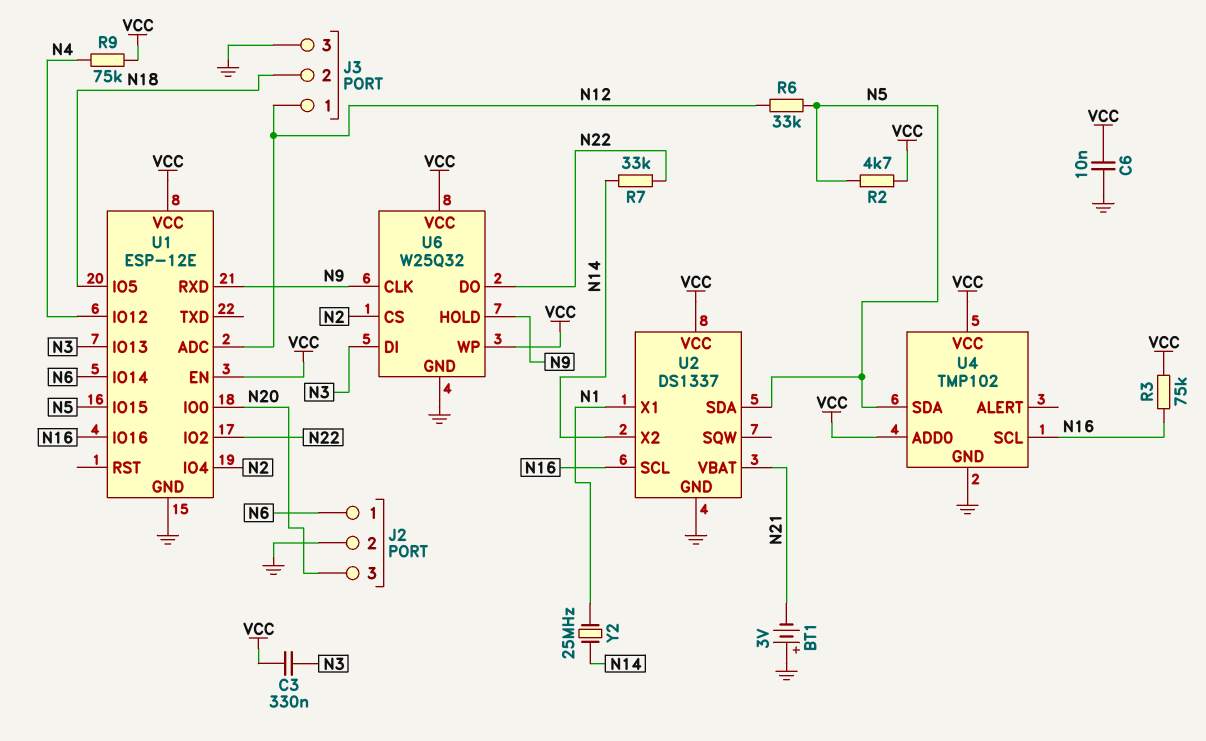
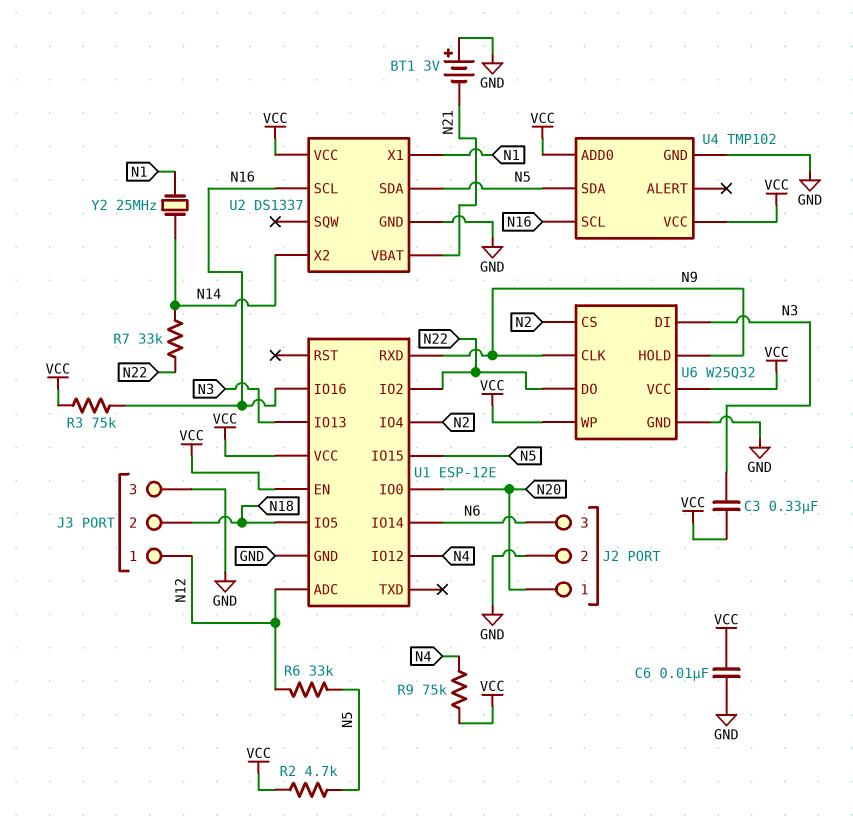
J2 pin 1: N6 -> N20
J2 pin 3: N20 -> N6

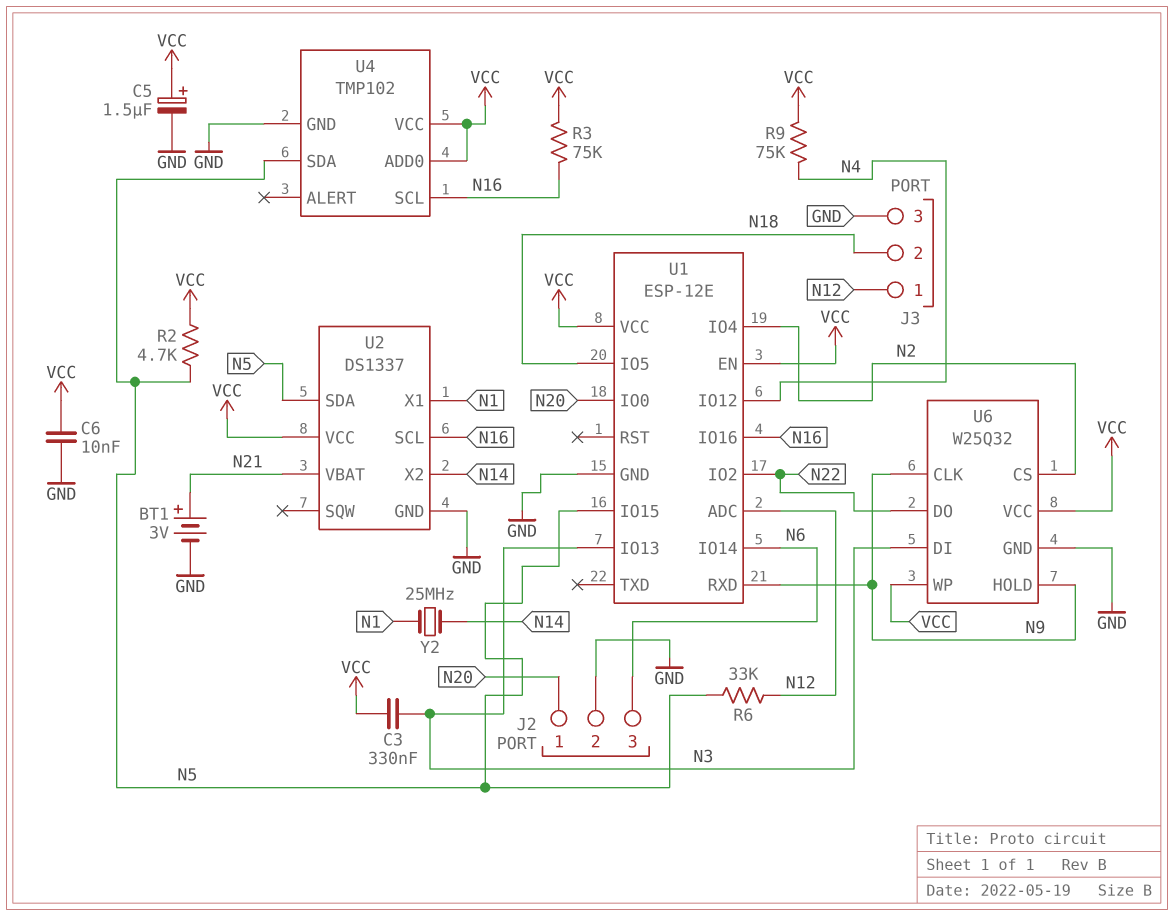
BT1: 3V (plus GND, minus N21) -> 3V (plus N21, minus GND)
C5: none -> 1.5uF (plus VCC, minus GND)
R7: 33k (N14, N22) -> none

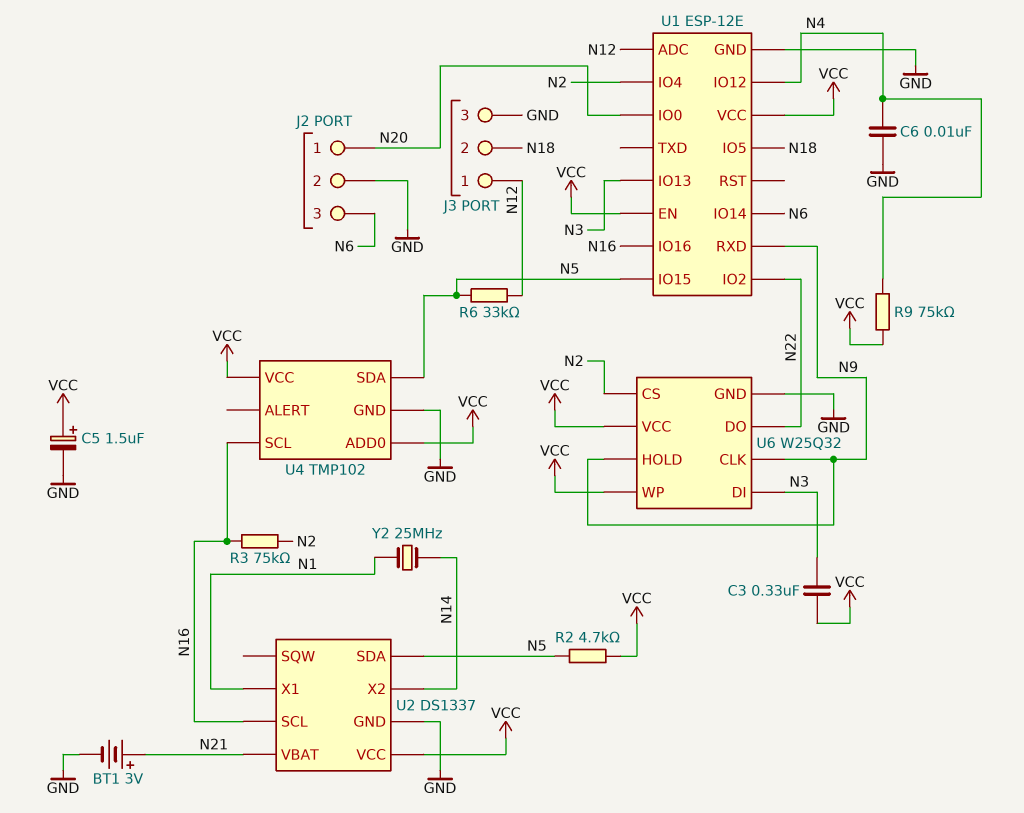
C6: 10nF (GND, VCC) -> 10nF (GND, N4)
R3: 75k (N16, VCC) -> 75k (N2, N16)

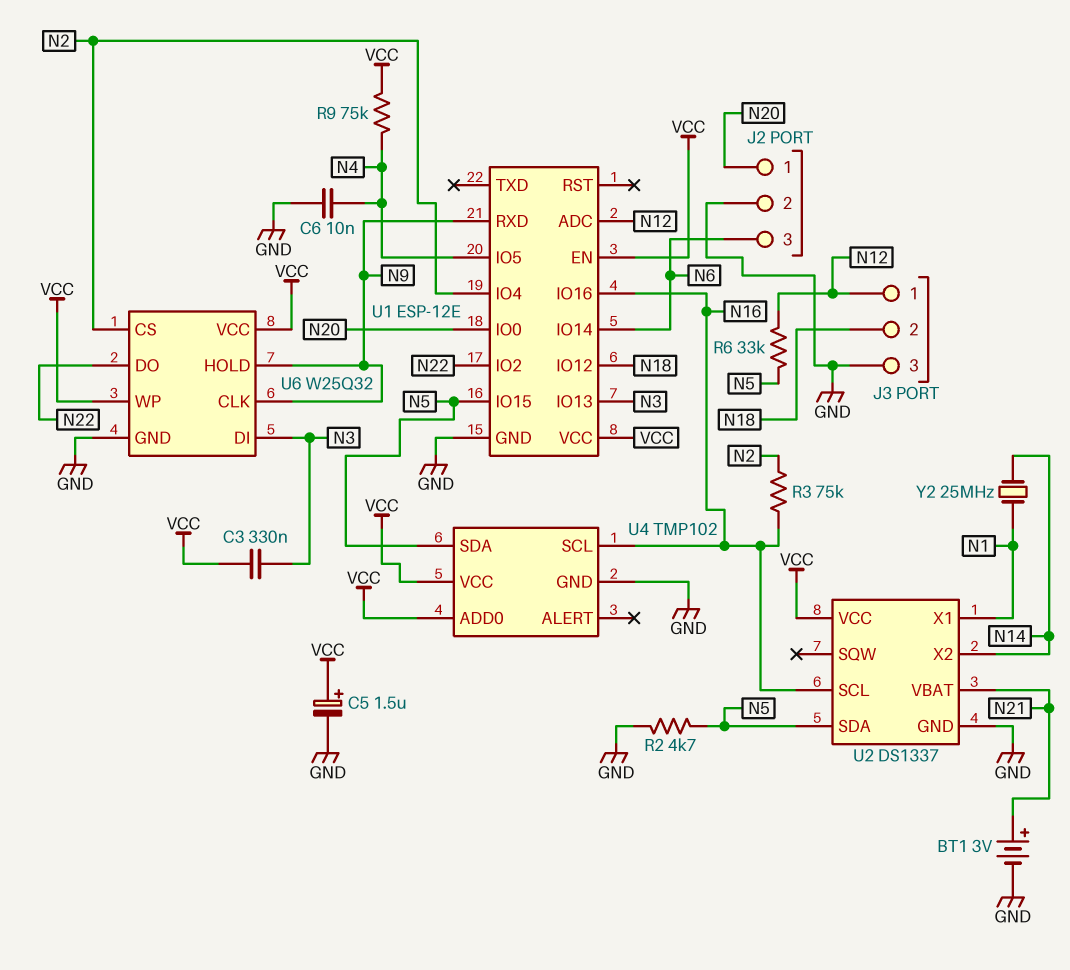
R2: 4.7k (N5, VCC) -> 4.7k (GND, N5)
U1 pin IO5: N18 -> N4
U1 pin IO12: N4 -> N18

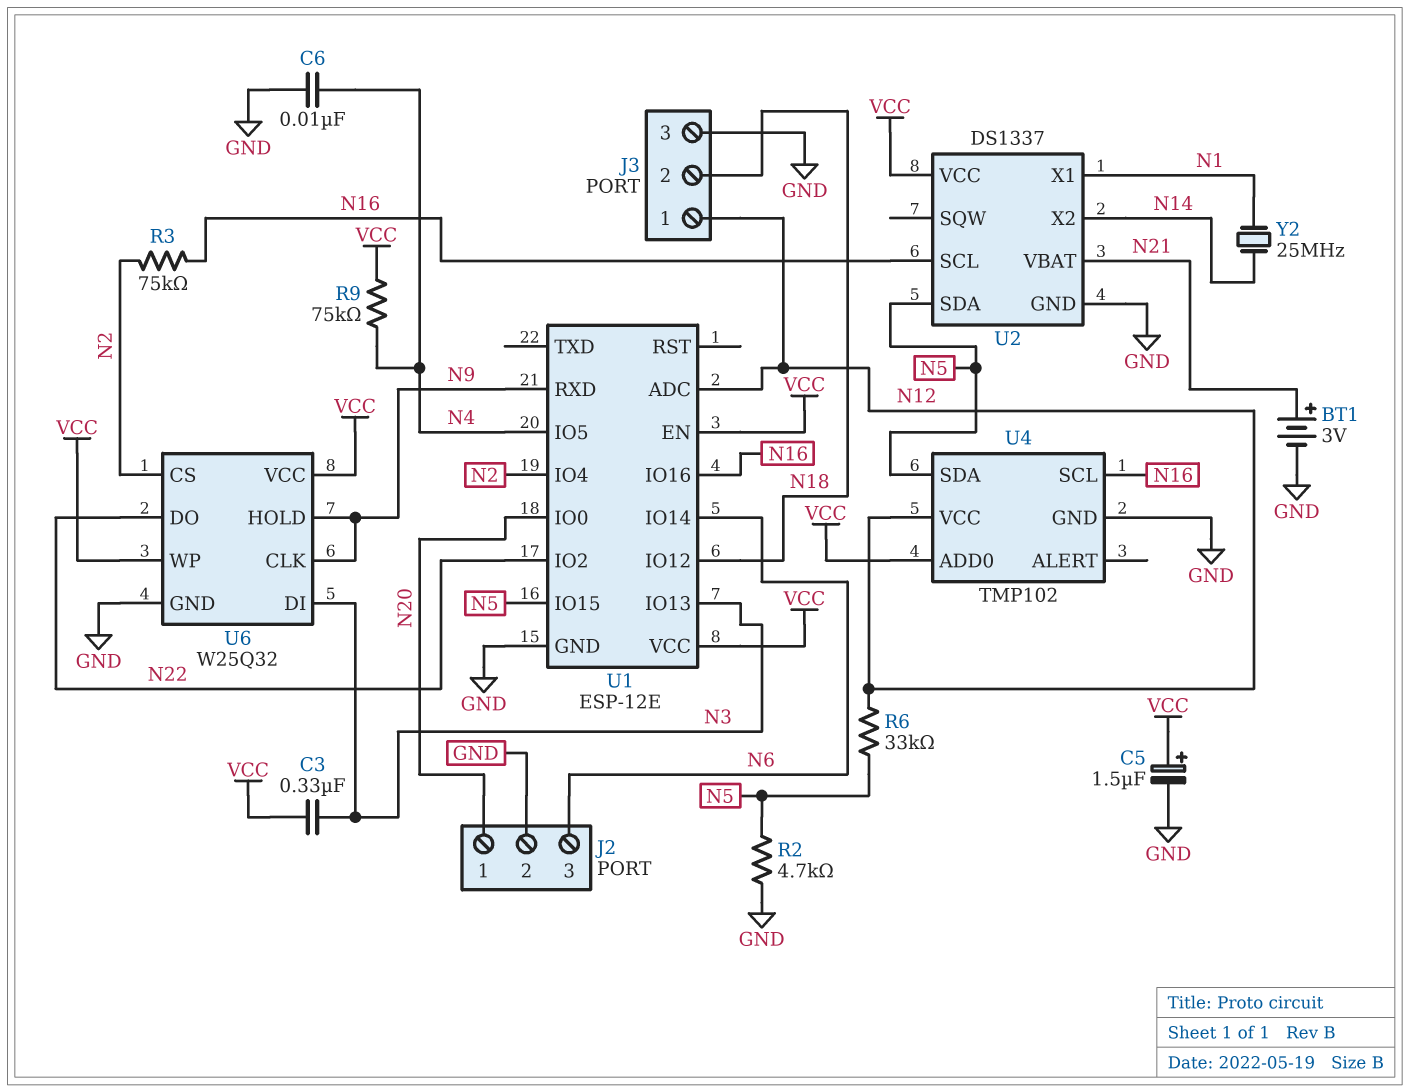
U4 pin VCC: VCC -> N12

